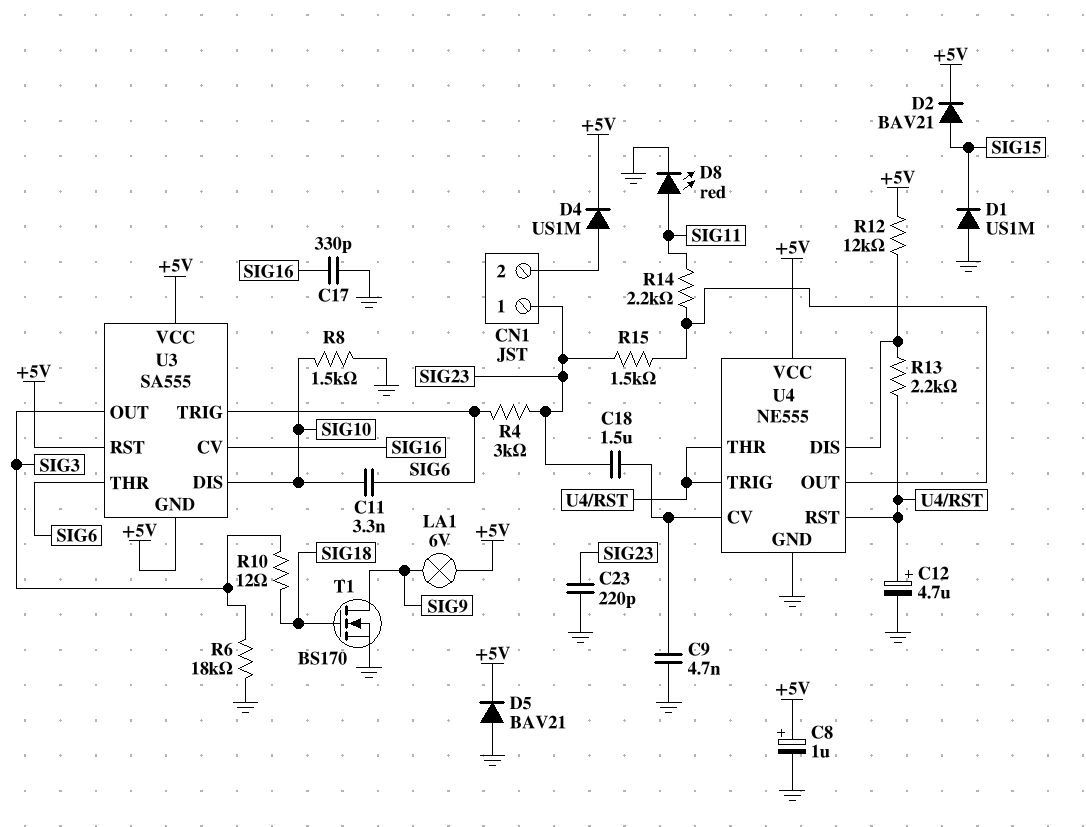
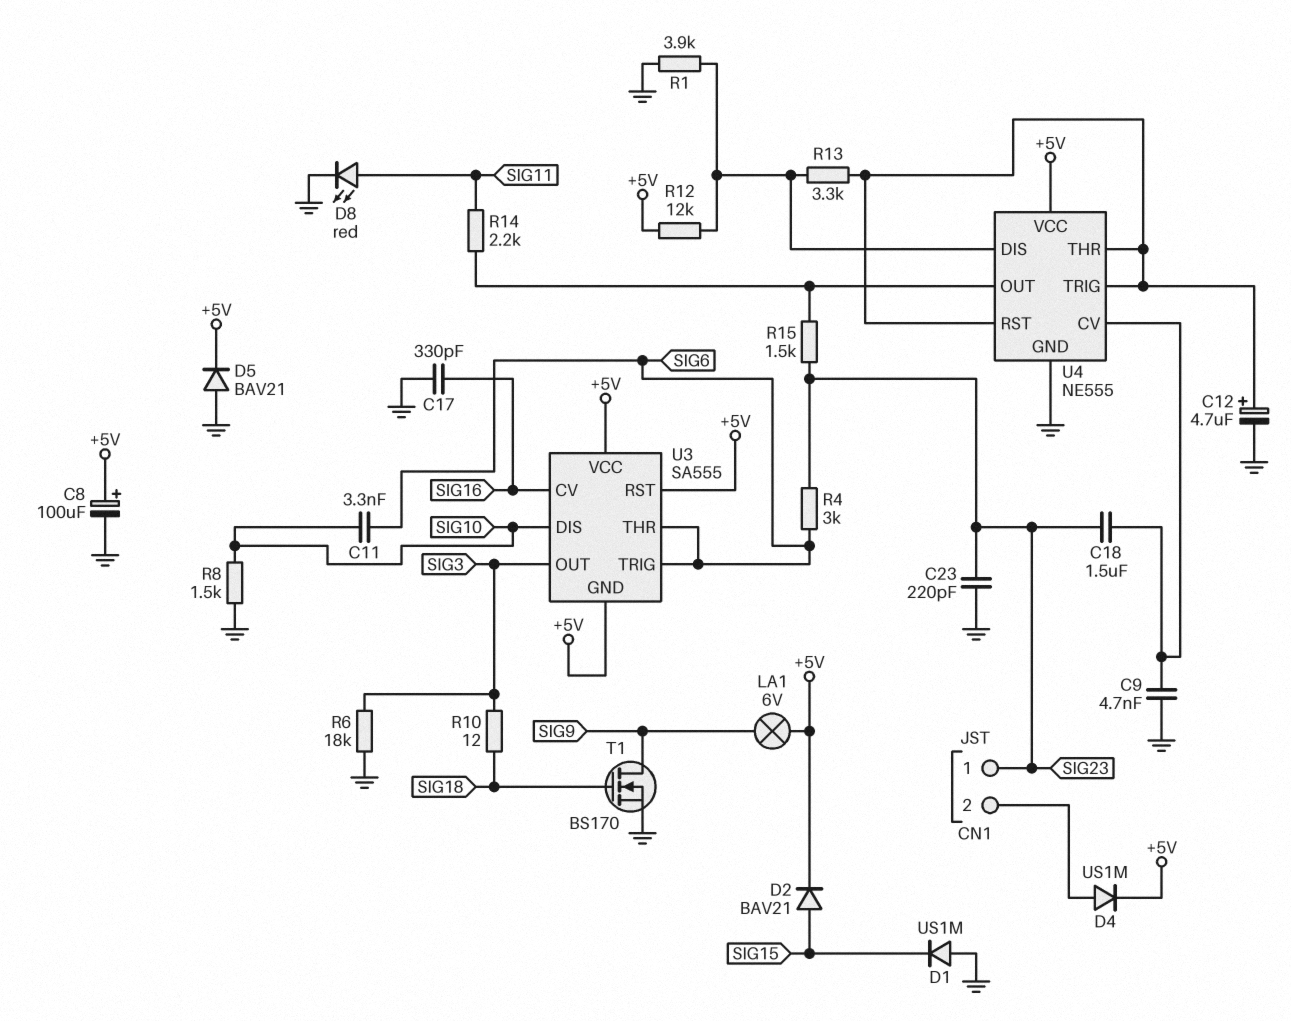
C8: 1uF (plus +5V, minus GND) -> 100uF (plus +5V, minus GND)
R1: none -> 3.9k (GND, U4/DIS)
R13: 2.2k (U4/DIS, U4/RST) -> 3.3k (U4/DIS, U4/RST)

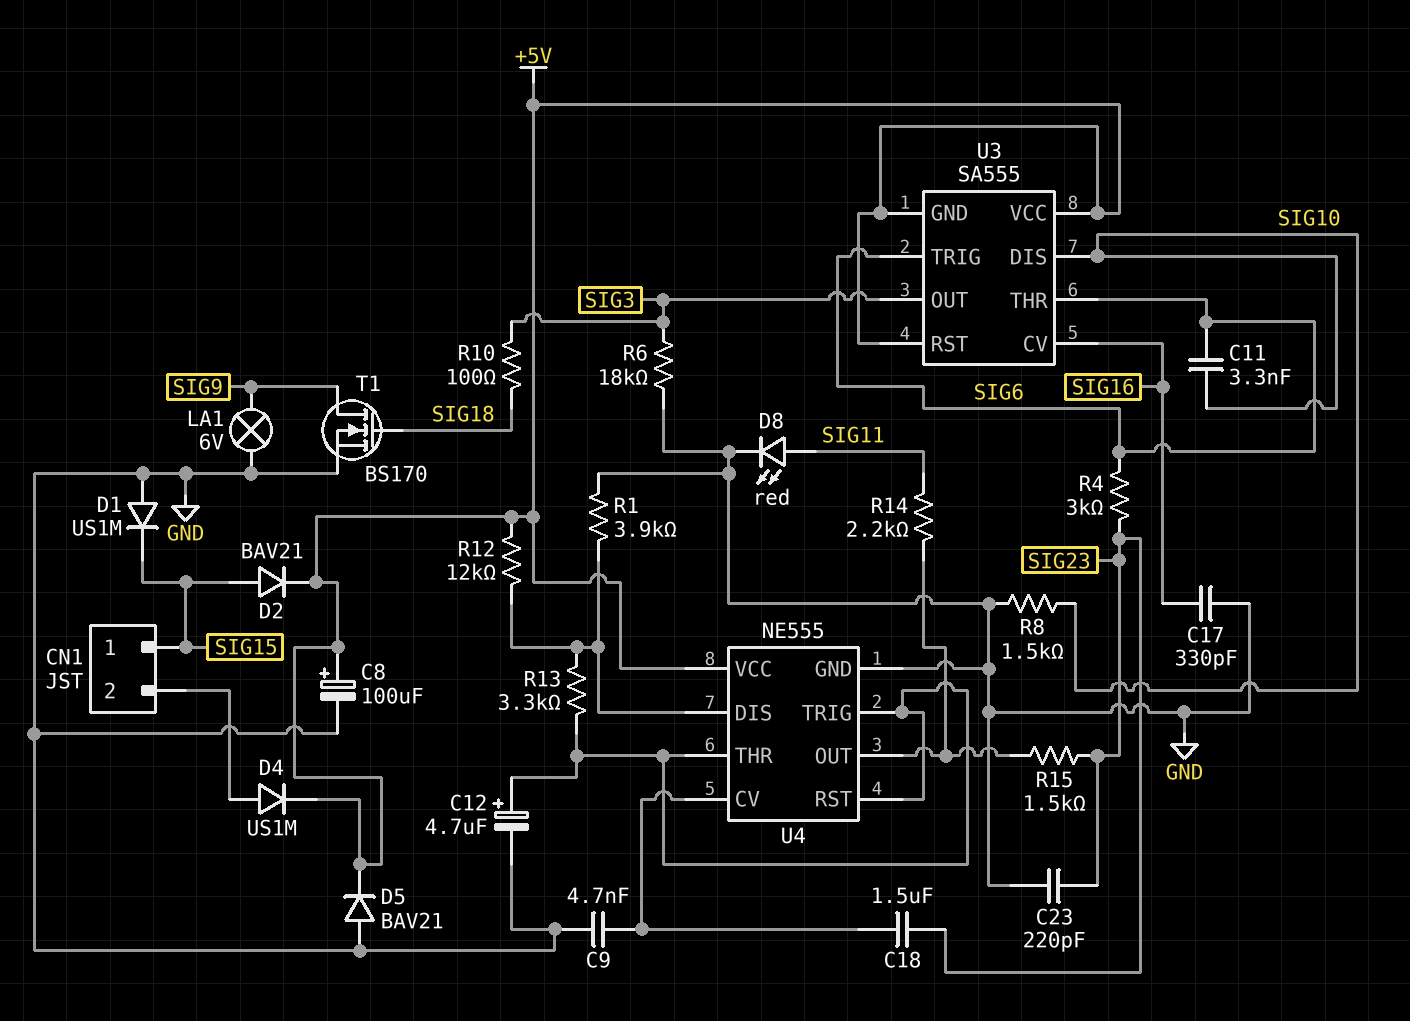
CN1 pin 1: SIG23 -> SIG15
LA1: lamp 6V (+5V, SIG9) -> lamp 6V (GND, SIG9)
R10: 12 (SIG3, SIG18) -> 100 (SIG3, SIG18)

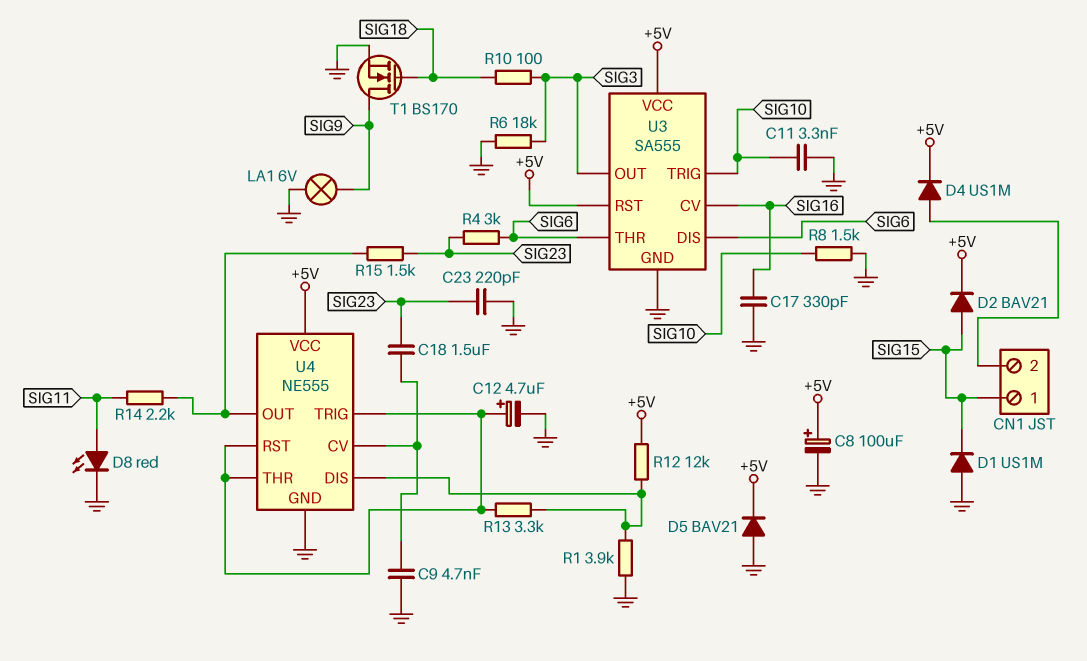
C11: 3.3nF (SIG6, SIG10) -> 3.3nF (GND, SIG10)
U3 pin DIS: SIG10 -> SIG6
U3 pin GND: +5V -> GND
U3 pin TRIG: SIG6 -> SIG10

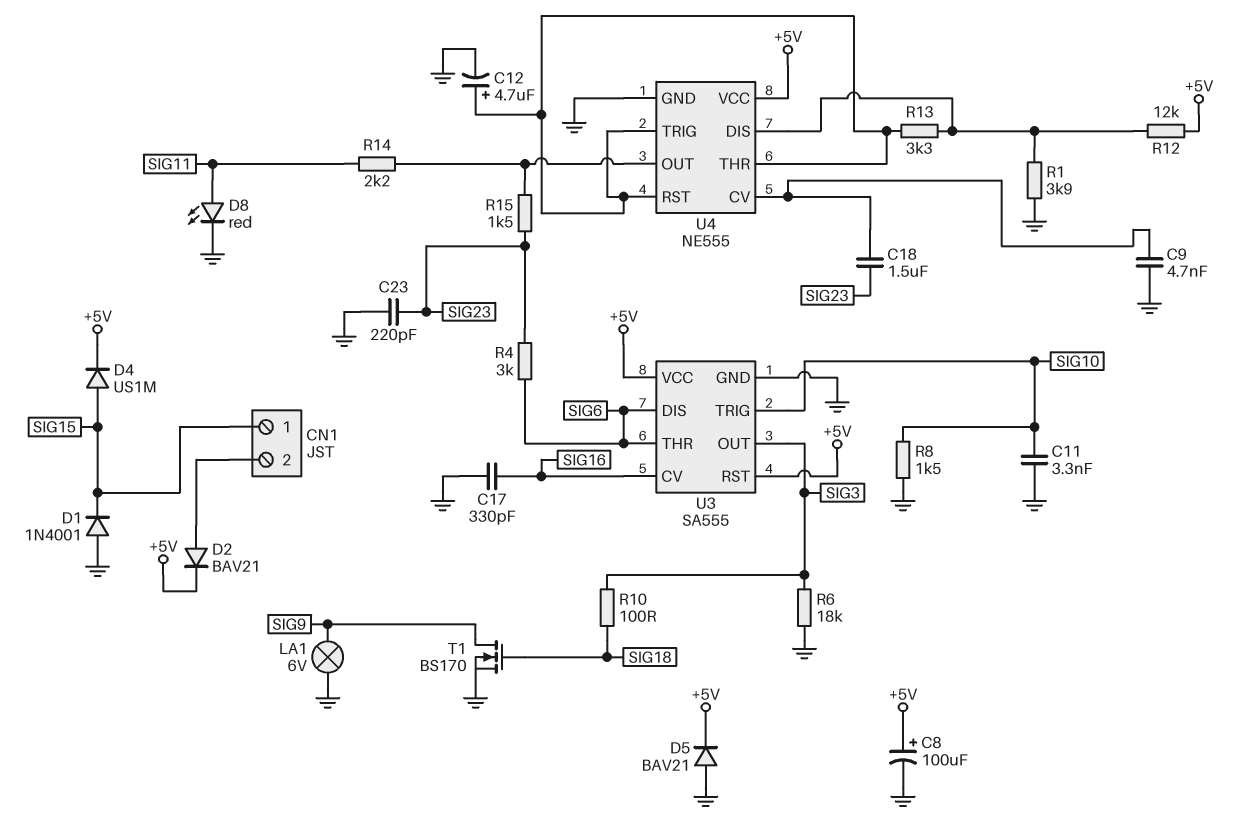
D1: diode US1M (A GND, K SIG15) -> diode 1N4001 (A GND, K SIG15)
D2: diode BAV21 (A SIG15, K +5V) -> diode BAV21 (A CN1/2, K +5V)
D4: diode US1M (A CN1/2, K +5V) -> diode US1M (A SIG15, K +5V)

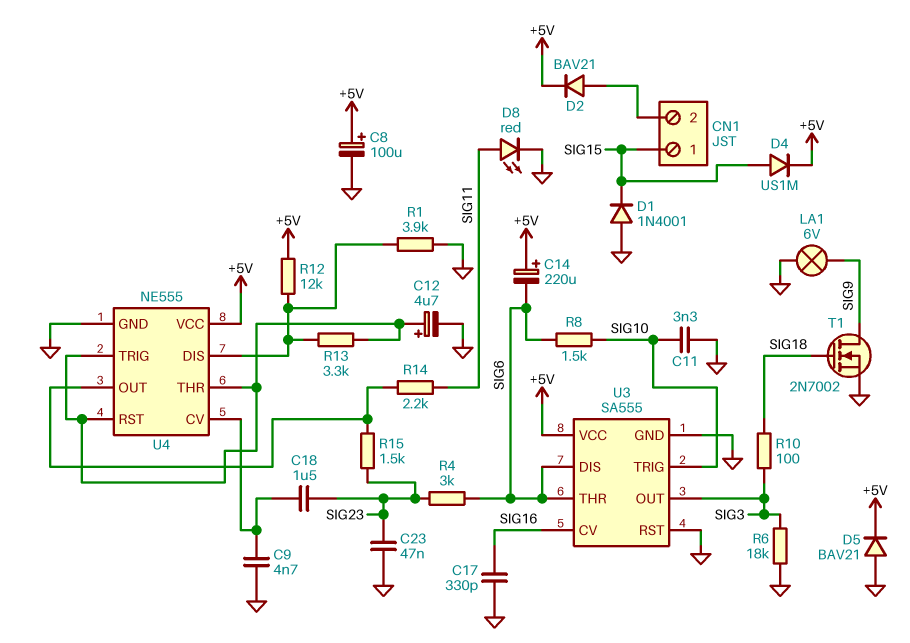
C14: none -> 220uF (plus +5V, minus SIG6)
C23: 220pF (GND, SIG23) -> 47nF (GND, SIG23)
R8: 1.5k (GND, SIG10) -> 1.5k (SIG6, SIG10)
T1: NMOS BS170 (G SIG18, D SIG9, S GND) -> NMOS 2N7002 (G SIG18, D SIG9, S GND)
U3 pin RST: +5V -> GND

